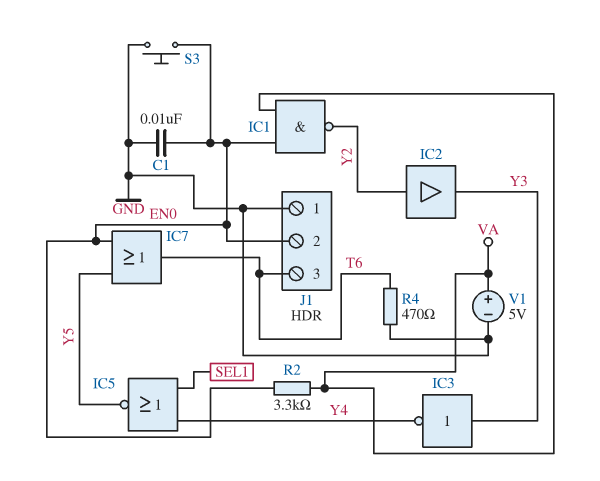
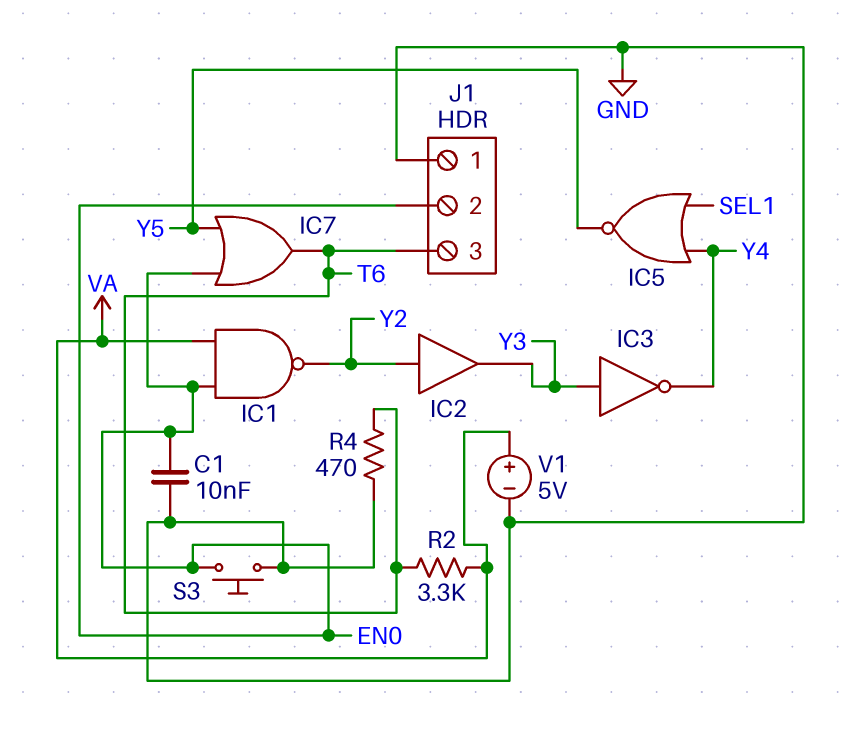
R2: 3.3k (EN0, VA) -> 3.3k (T6, VA)

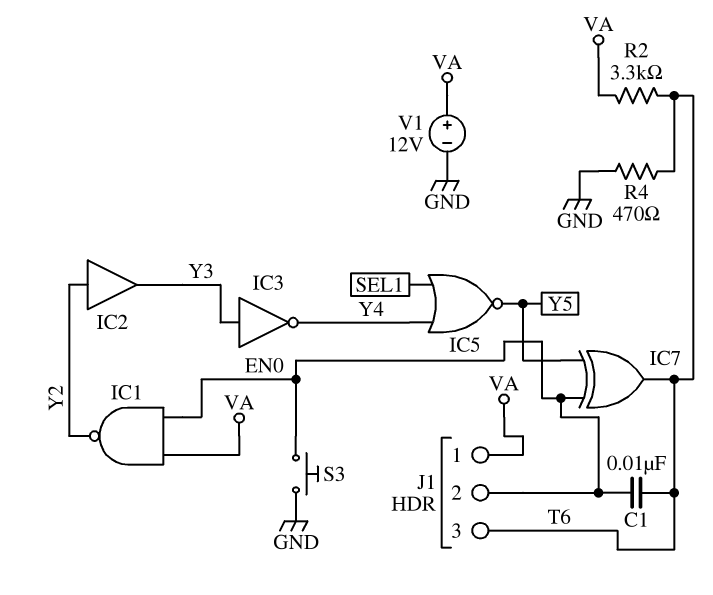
C1: 10nF (EN0, GND) -> 10nF (EN0, T6)
IC7: OR (in EN0, in Y5, out T6) -> XOR (in EN0, in Y5, out T6)
J1 pin 1: GND -> VA
V1: 5V (plus VA, minus GND) -> 12V (plus VA, minus GND)

